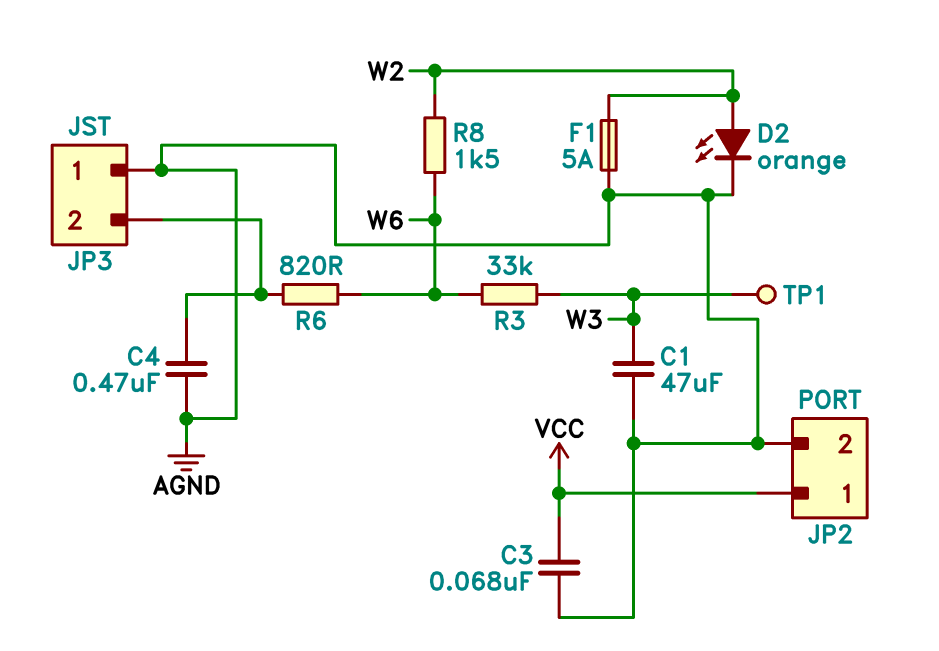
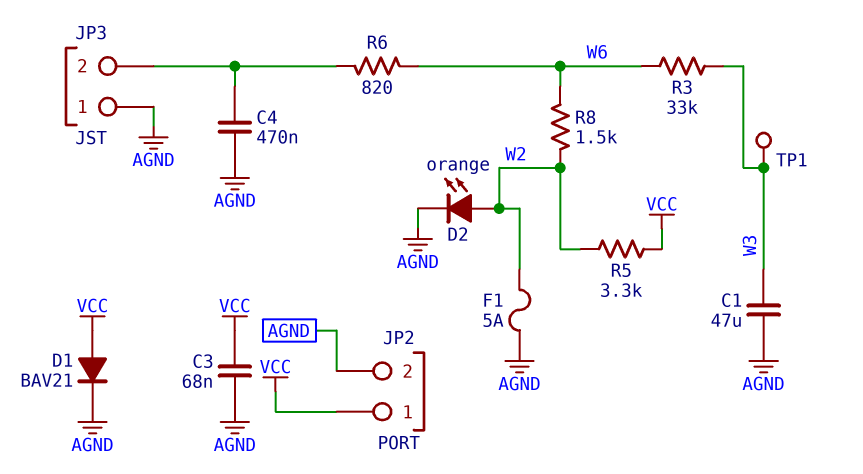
D1: none -> diode BAV21 (A VCC, K AGND)
R5: none -> 3.3k (VCC, W2)

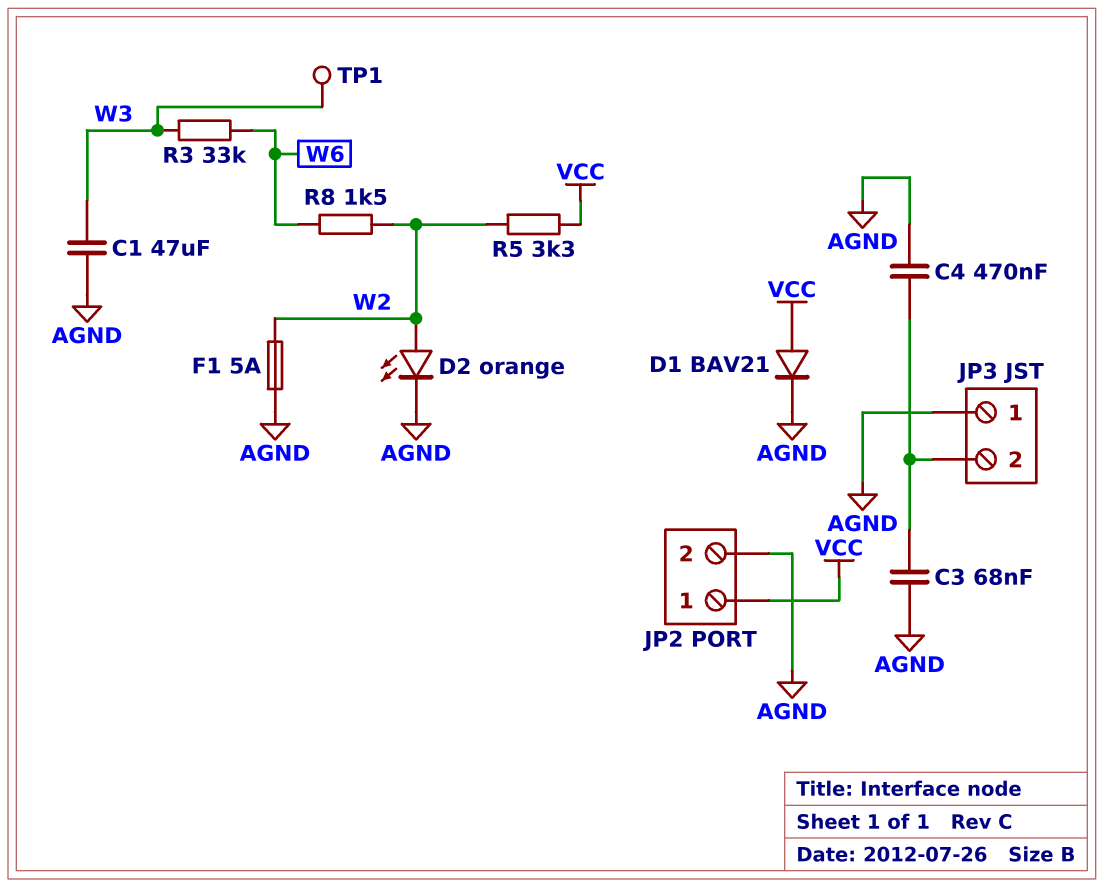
C3: 68nF (AGND, VCC) -> 68nF (AGND, JP3/2)
R6: 820 (JP3/2, W6) -> none

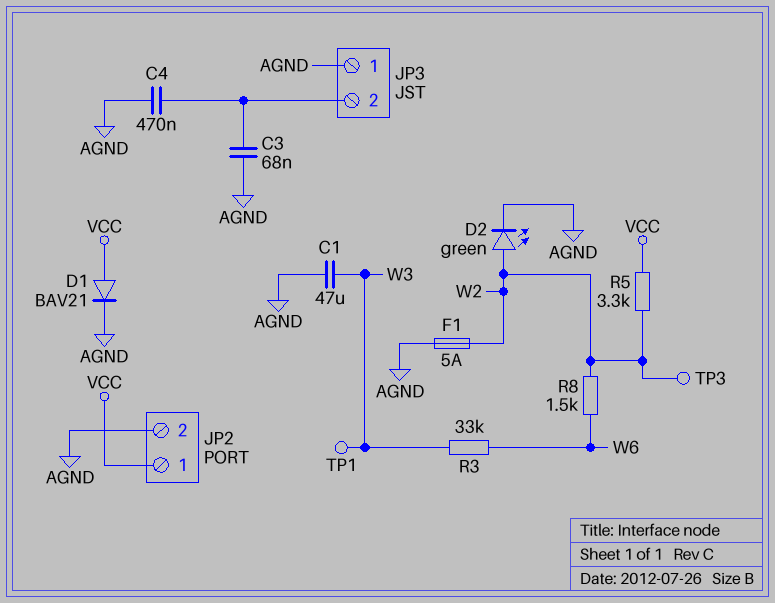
D2: LED orange (A W2, K AGND) -> LED green (A W2, K AGND)
TP3: none -> test point (W2)

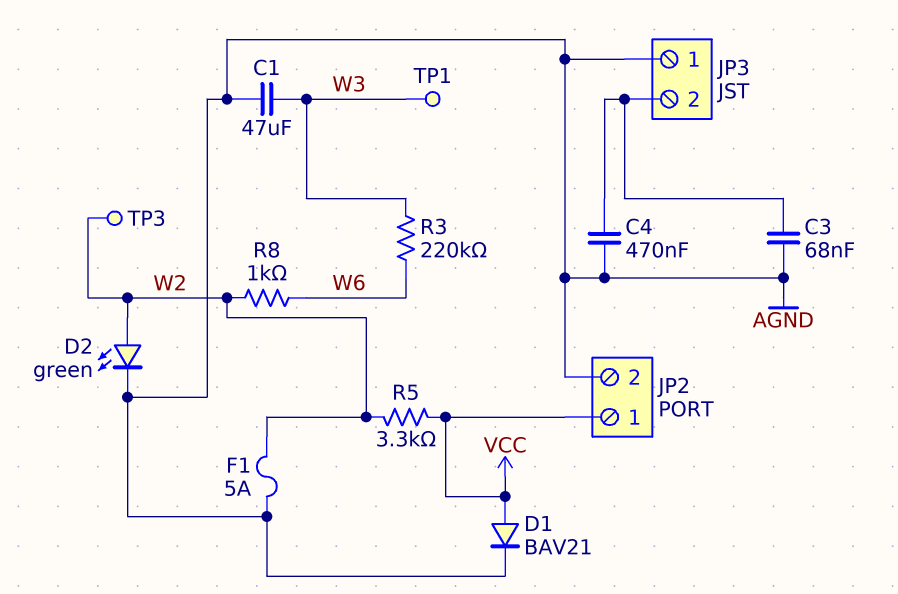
R3: 33k (W3, W6) -> 220k (W3, W6)
R8: 1.5k (W2, W6) -> 1k (W2, W6)

